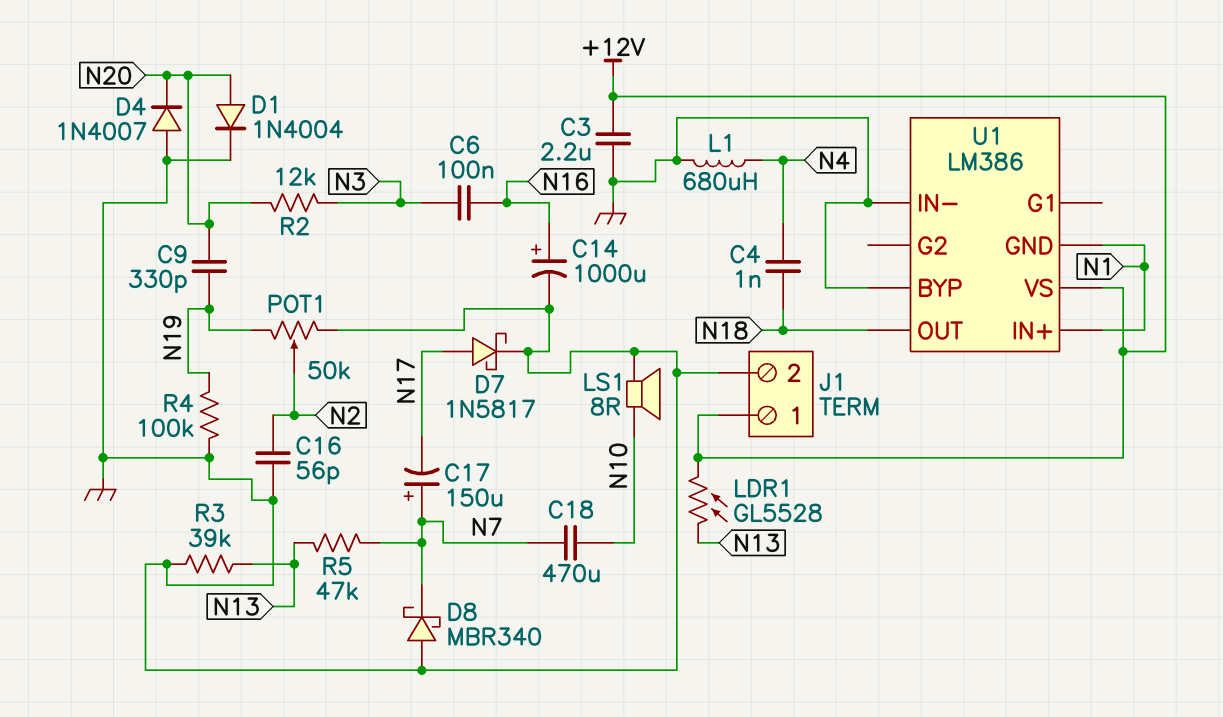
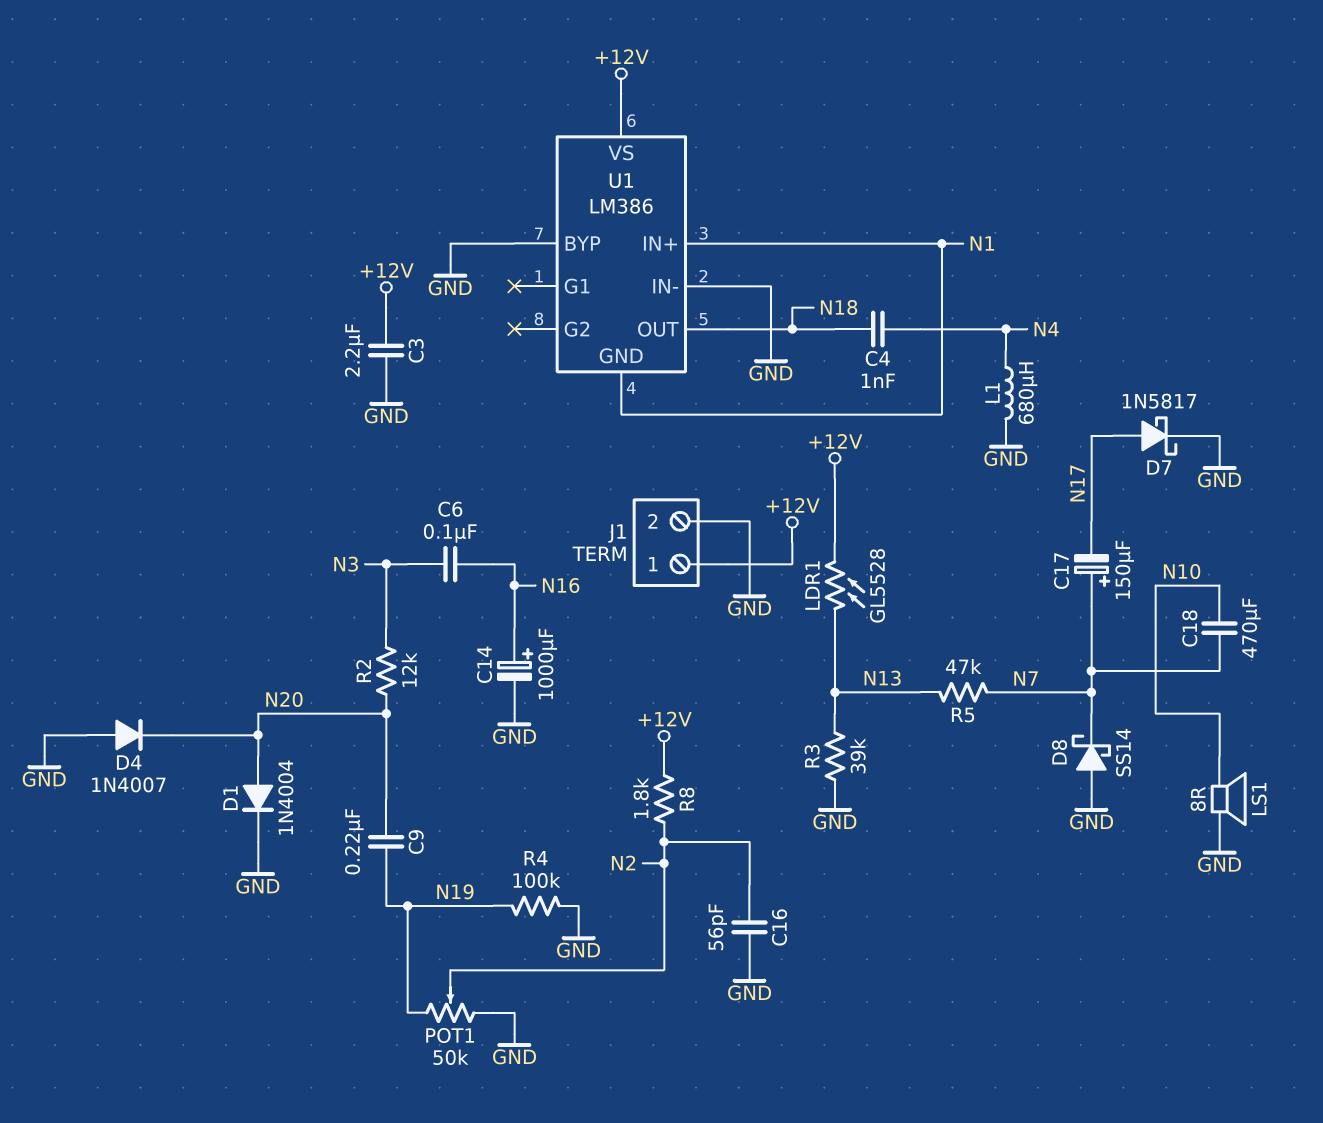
C9: 330pF (N19, N20) -> 220nF (N19, N20)
D8: schottky MBR340 (A GND, K N7) -> schottky SS14 (A GND, K N7)
R8: none -> 1.8k (+12V, N2)

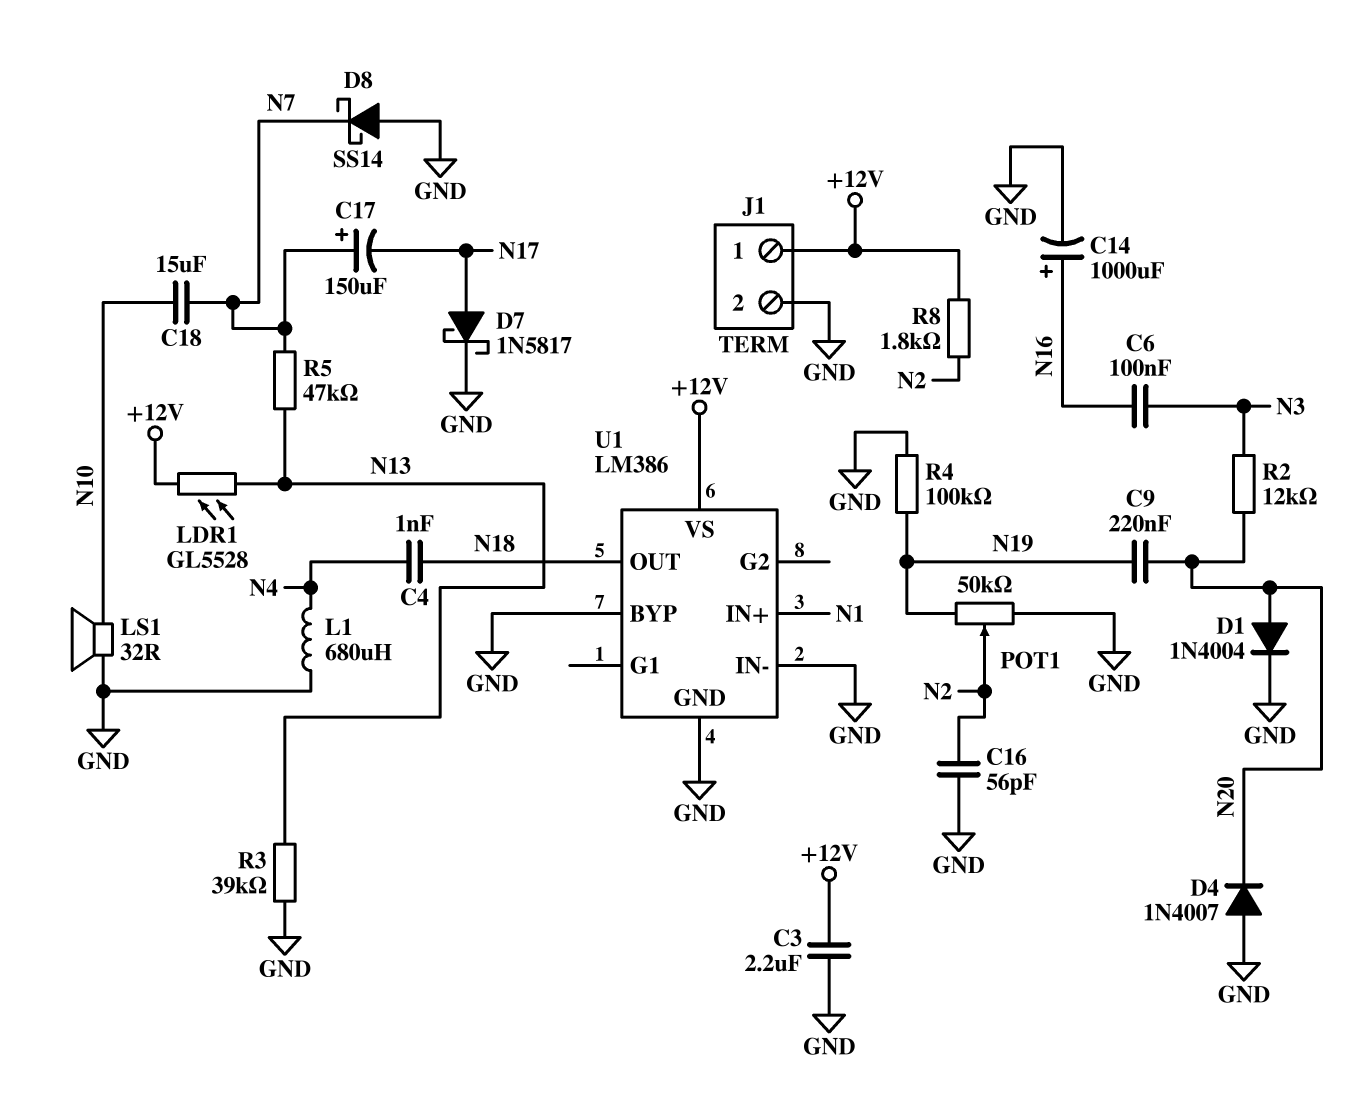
C18: 470uF (N7, N10) -> 15uF (N7, N10)
LS1: speaker 8R (GND, N10) -> speaker 32R (GND, N10)
U1 pin GND: N1 -> GND

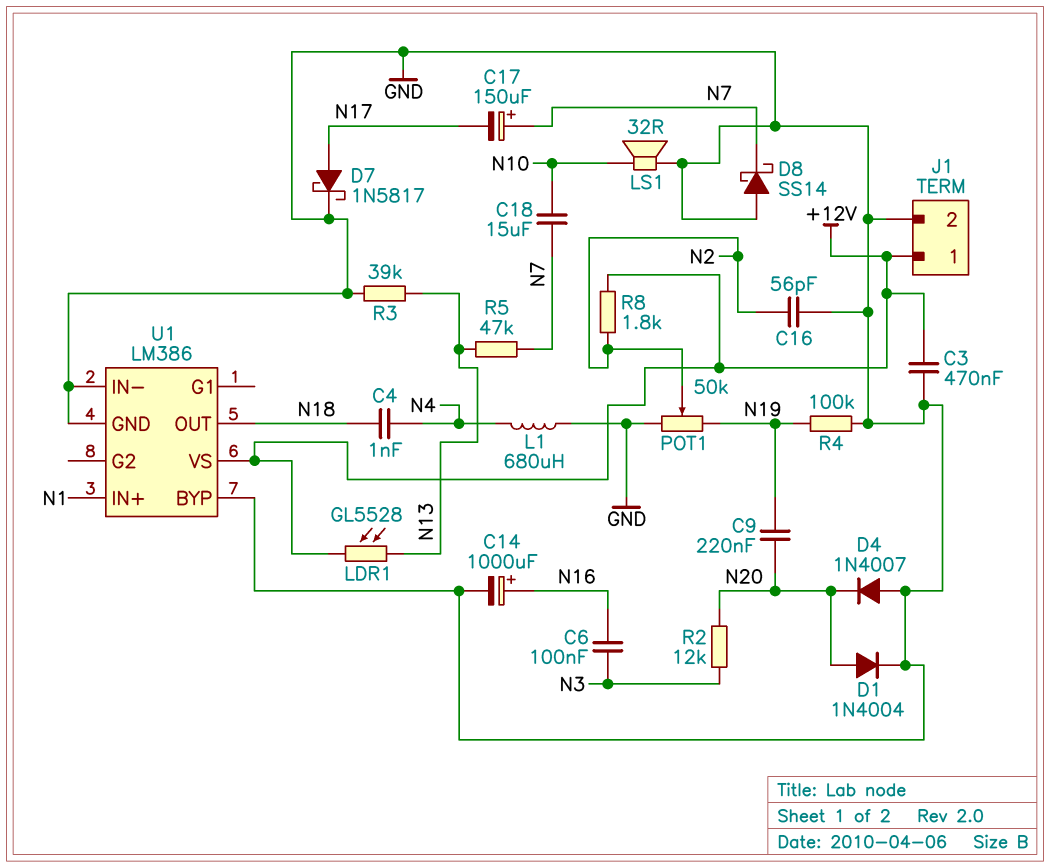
C3: 2.2uF (+12V, GND) -> 470nF (+12V, GND)

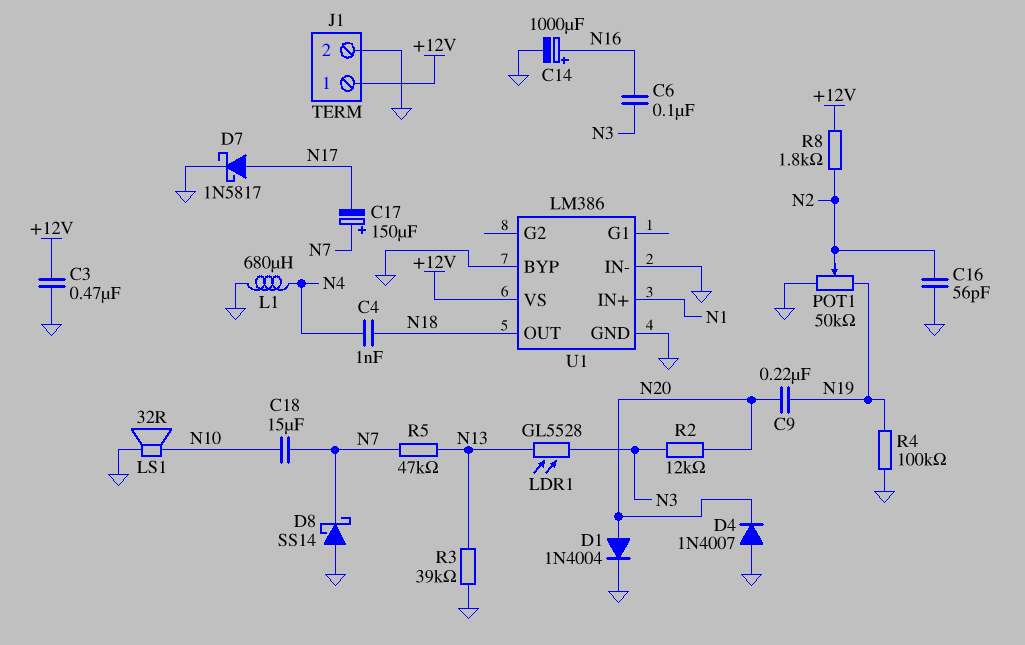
LDR1: GL5528 (+12V, N13) -> GL5528 (N3, N13)

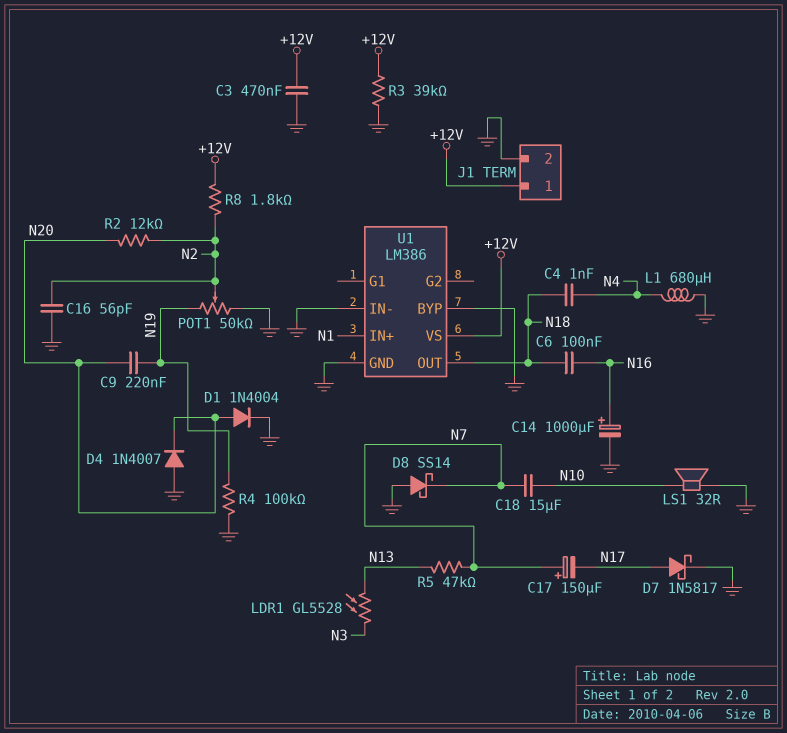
C6: 100nF (N3, N16) -> 100nF (N16, N18)
R2: 12k (N3, N20) -> 12k (N2, N20)
R3: 39k (GND, N13) -> 39k (+12V, GND)

